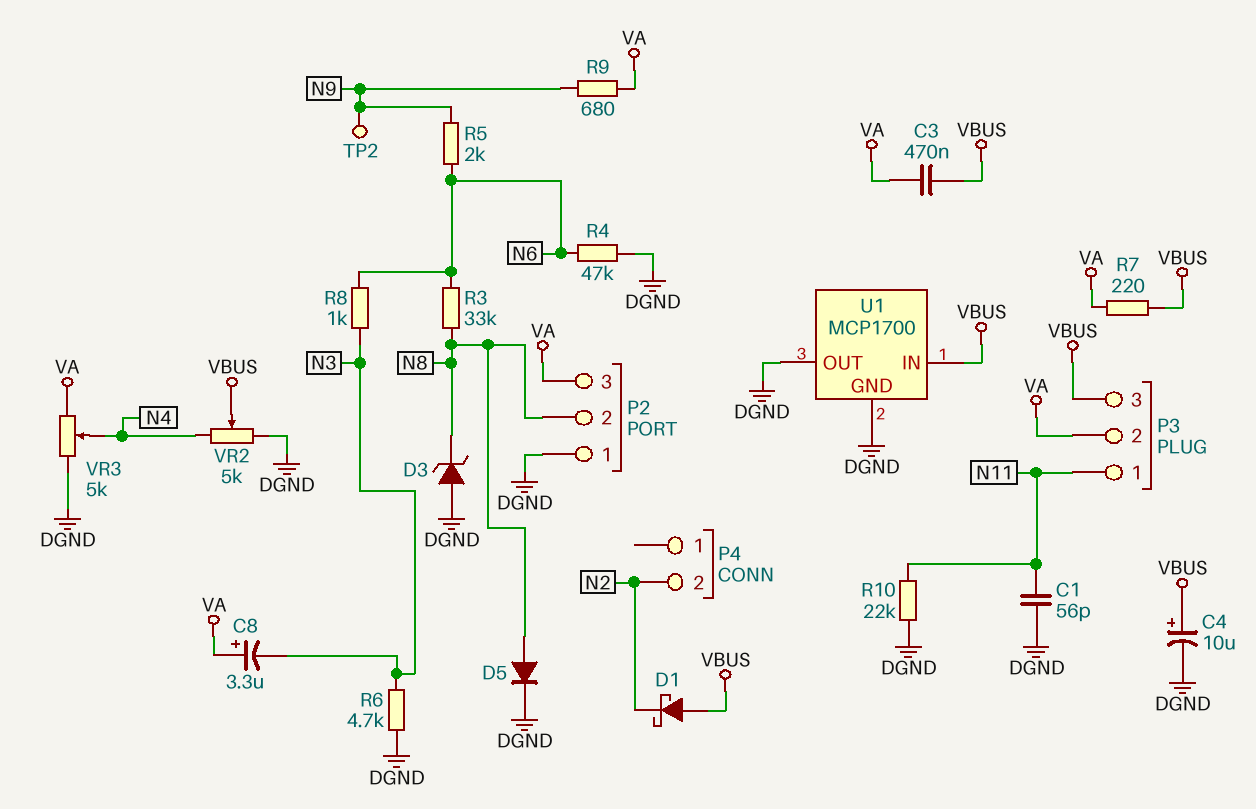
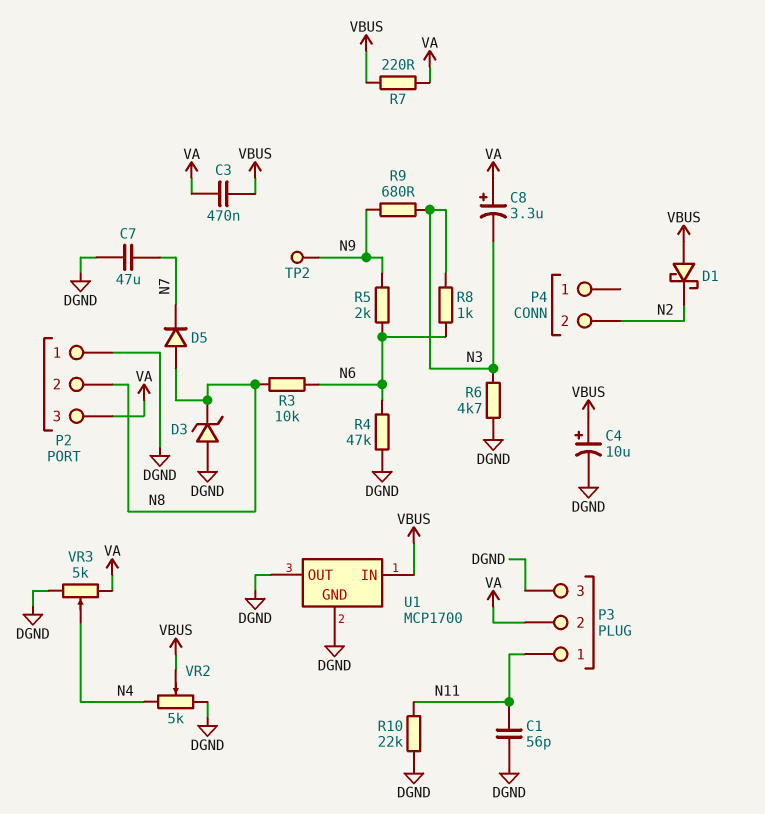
C7: none -> 47uF (DGND, N7)
D5: diode (A N8, K DGND) -> diode (A N8, K N7)
P3 pin 3: VBUS -> DGND
R3: 33k (N6, N8) -> 10k (N6, N8)
R9: 680 (N9, VA) -> 680 (N3, N9)

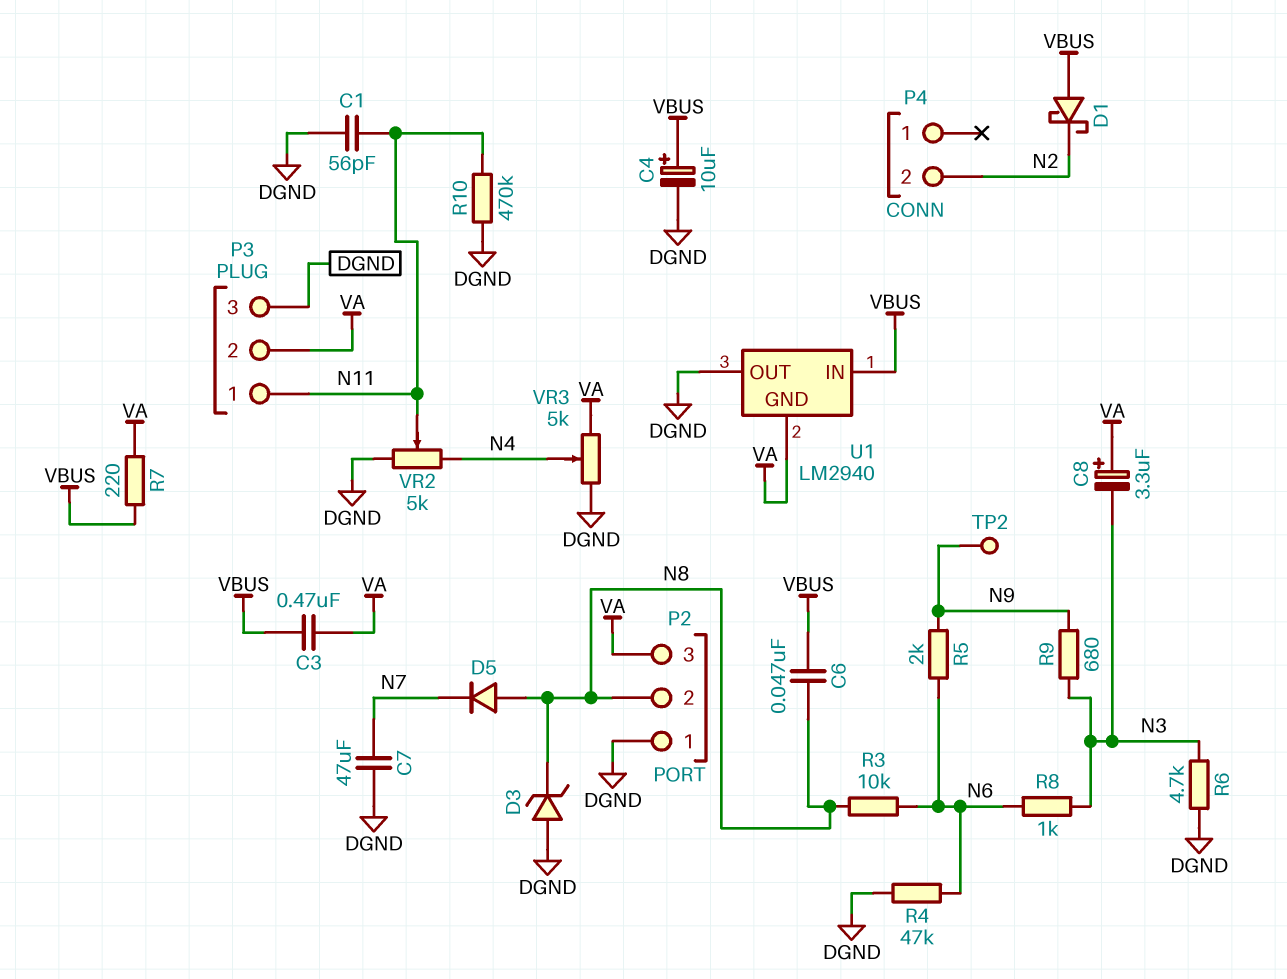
C6: none -> 47nF (N8, VBUS)
R10: 22k (DGND, N11) -> 470k (DGND, N11)
U1: MCP1700 -> LM2940
U1 pin GND: DGND -> VA
VR2: 5k (DGND, N4, wiper VBUS) -> 5k (DGND, N4, wiper N11)

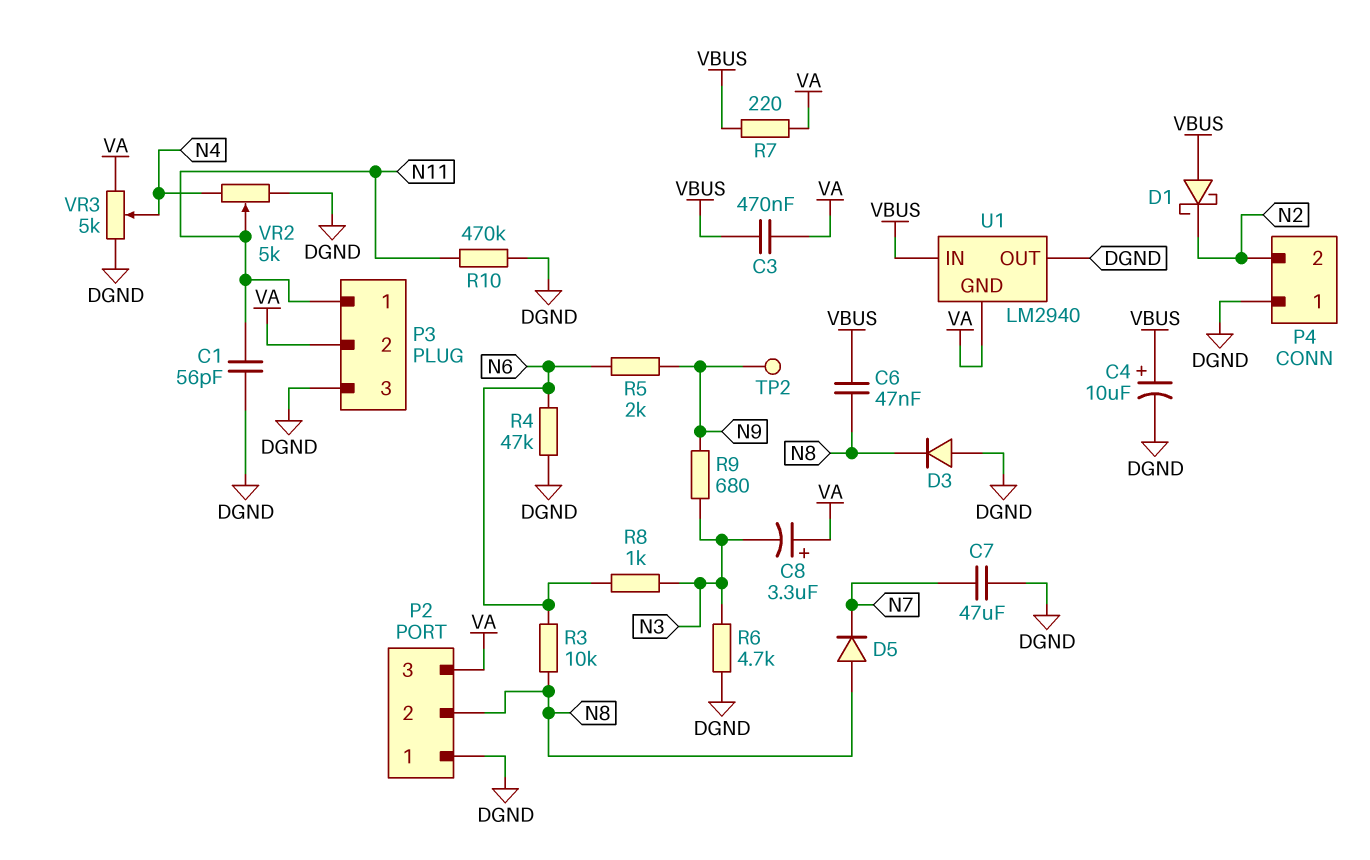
D3: zener (A DGND, K N8) -> diode (A DGND, K N8)
P4 pin 1: none -> DGND

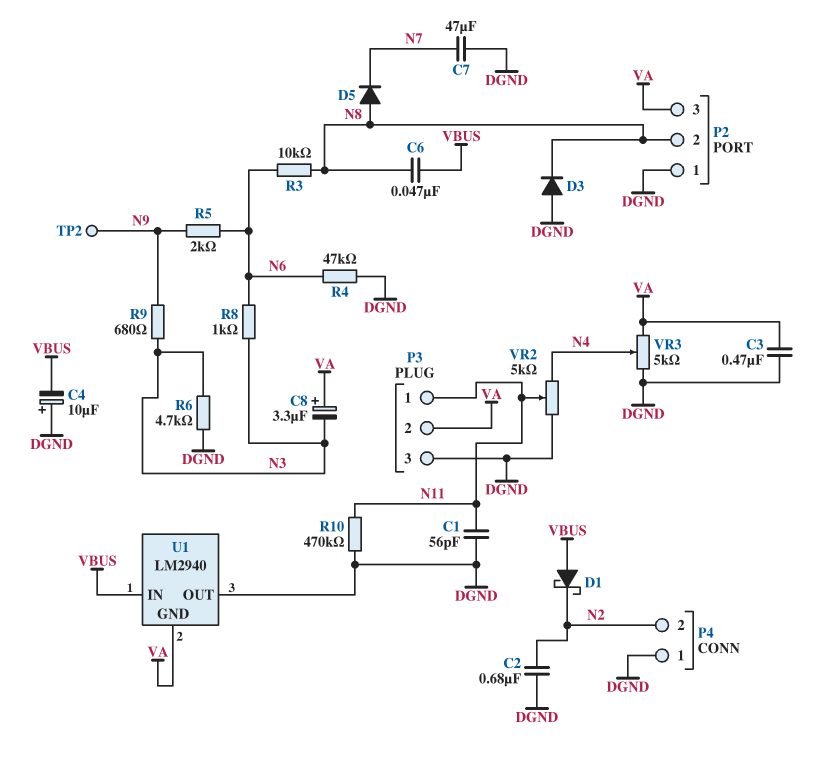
C2: none -> 680nF (DGND, N2)
C3: 470nF (VA, VBUS) -> 470nF (DGND, VA)
C4: 10uF (plus VBUS, minus DGND) -> 10uF (plus DGND, minus VBUS)
R7: 220 (VA, VBUS) -> none

